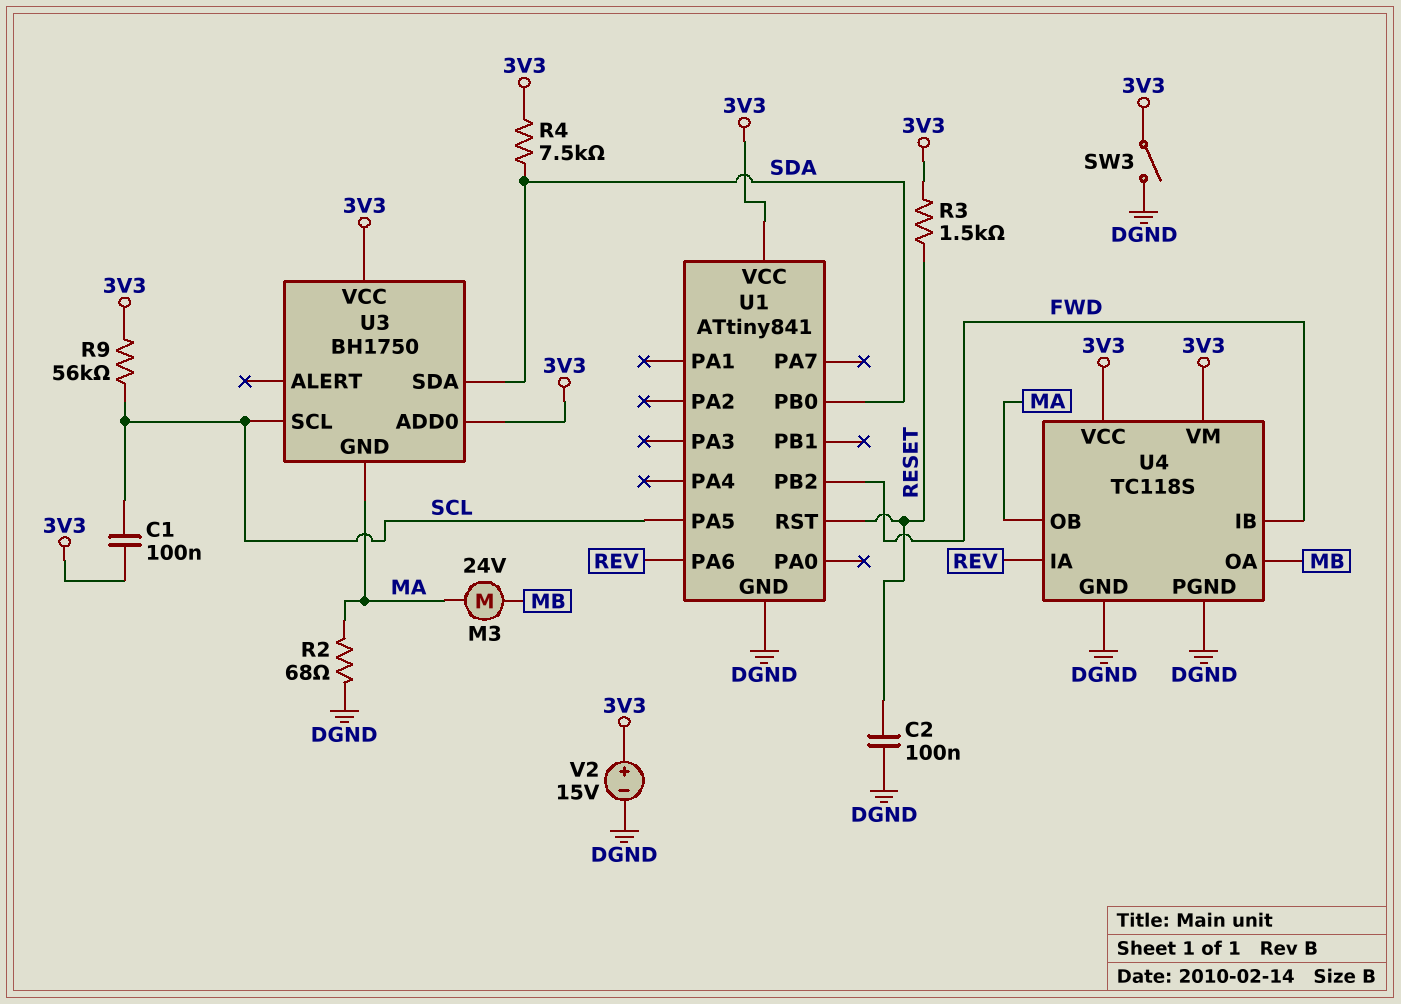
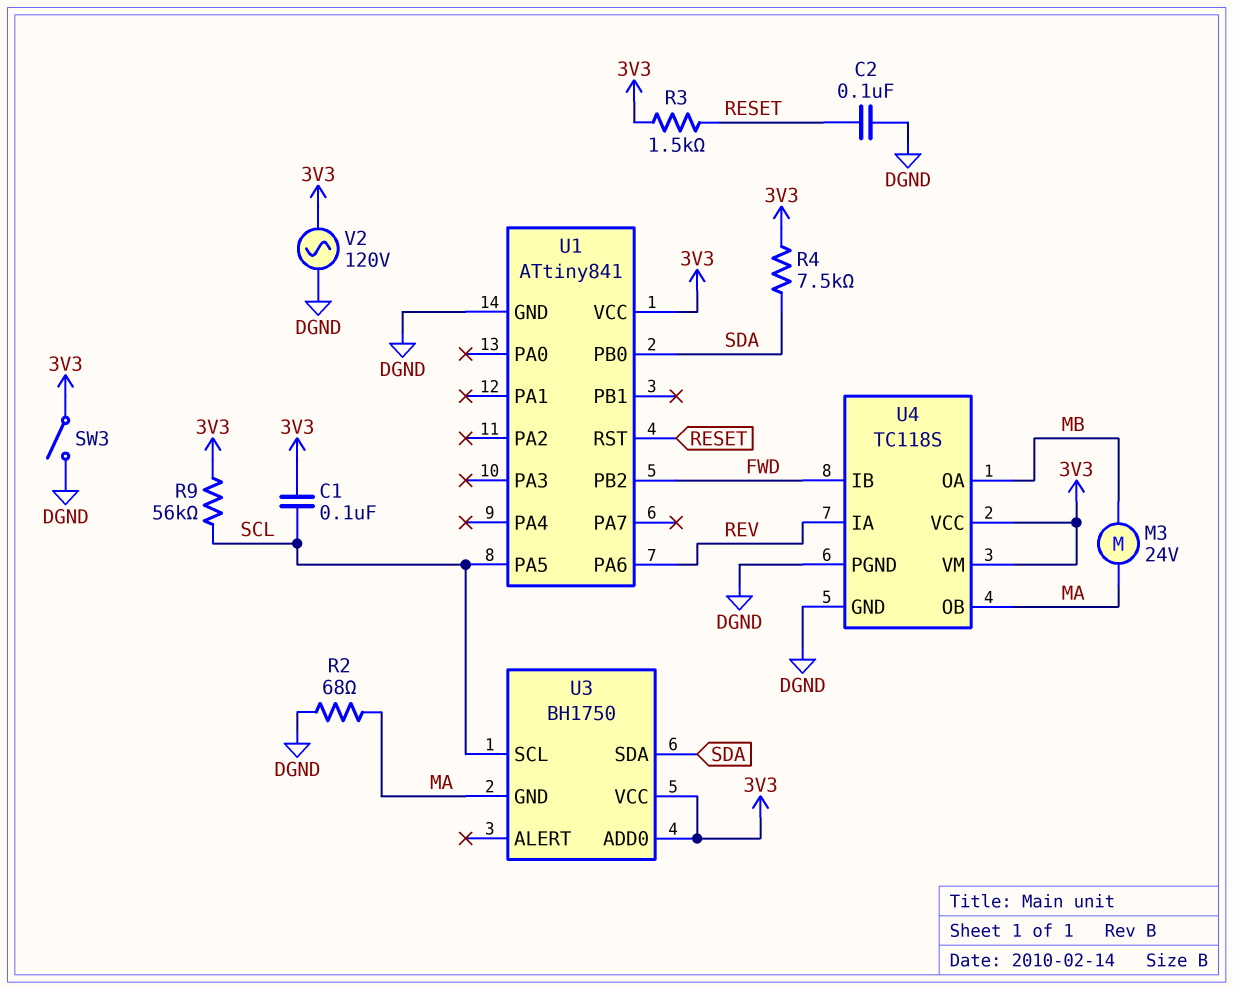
V2: 15V (plus 3V3, minus DGND) -> AC 120V (3V3, DGND)

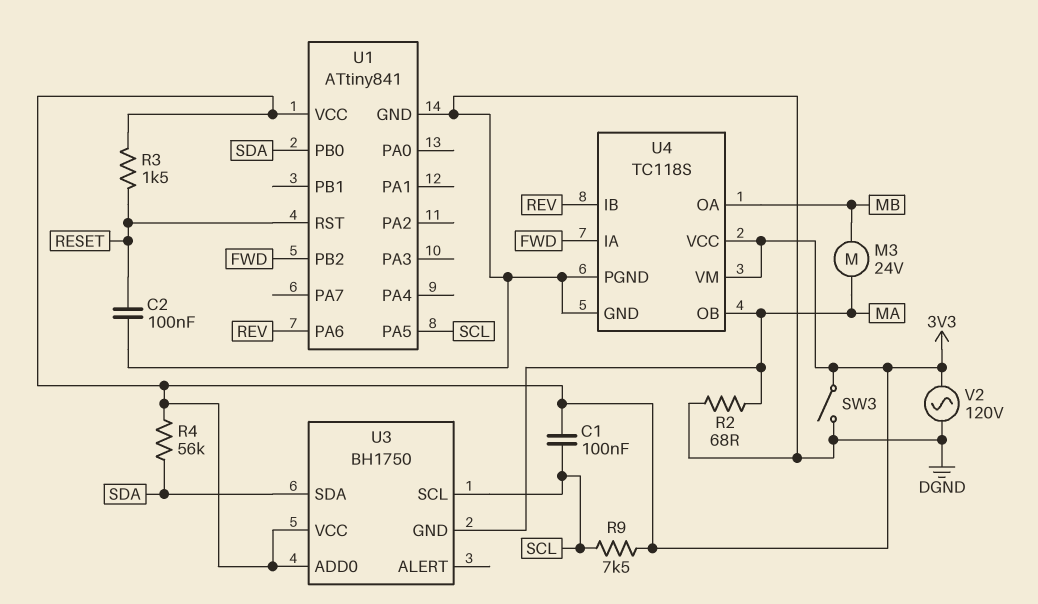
R4: 7.5k (3V3, SDA) -> 56k (3V3, SDA)
R9: 56k (3V3, SCL) -> 7.5k (3V3, SCL)
U4 pin IA: REV -> FWD
U4 pin IB: FWD -> REV

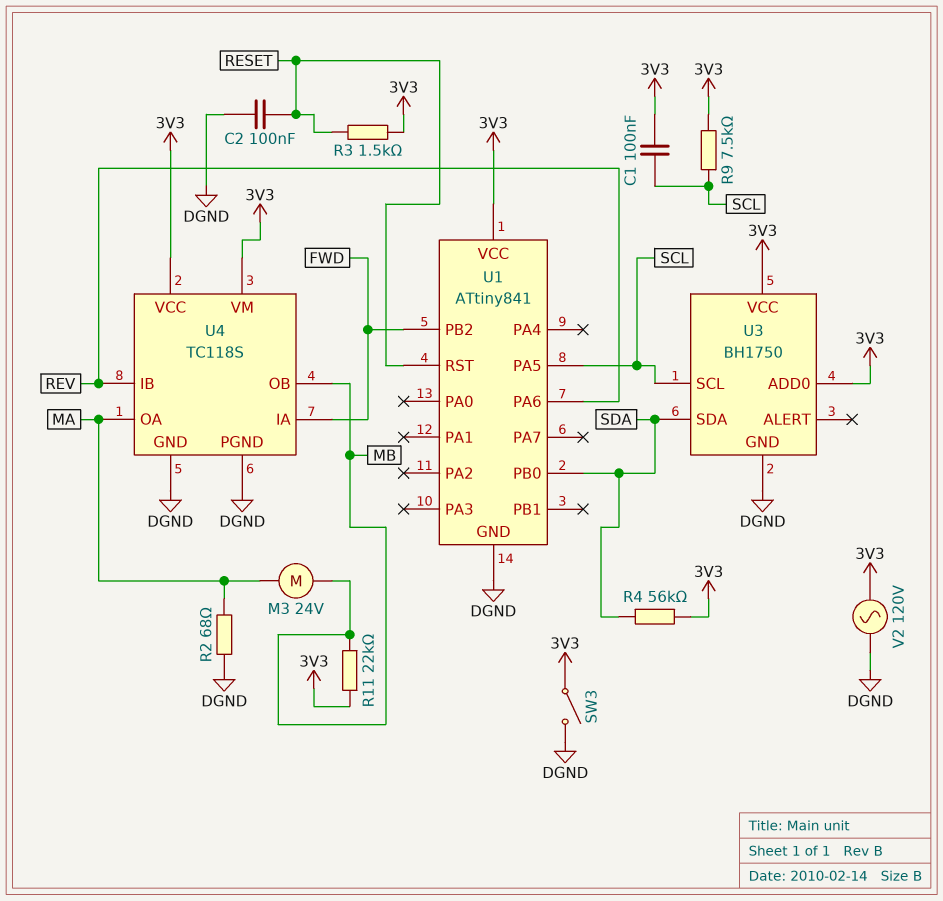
R11: none -> 22k (3V3, MB)
U3 pin GND: MA -> DGND
U4 pin OA: MB -> MA
U4 pin OB: MA -> MB

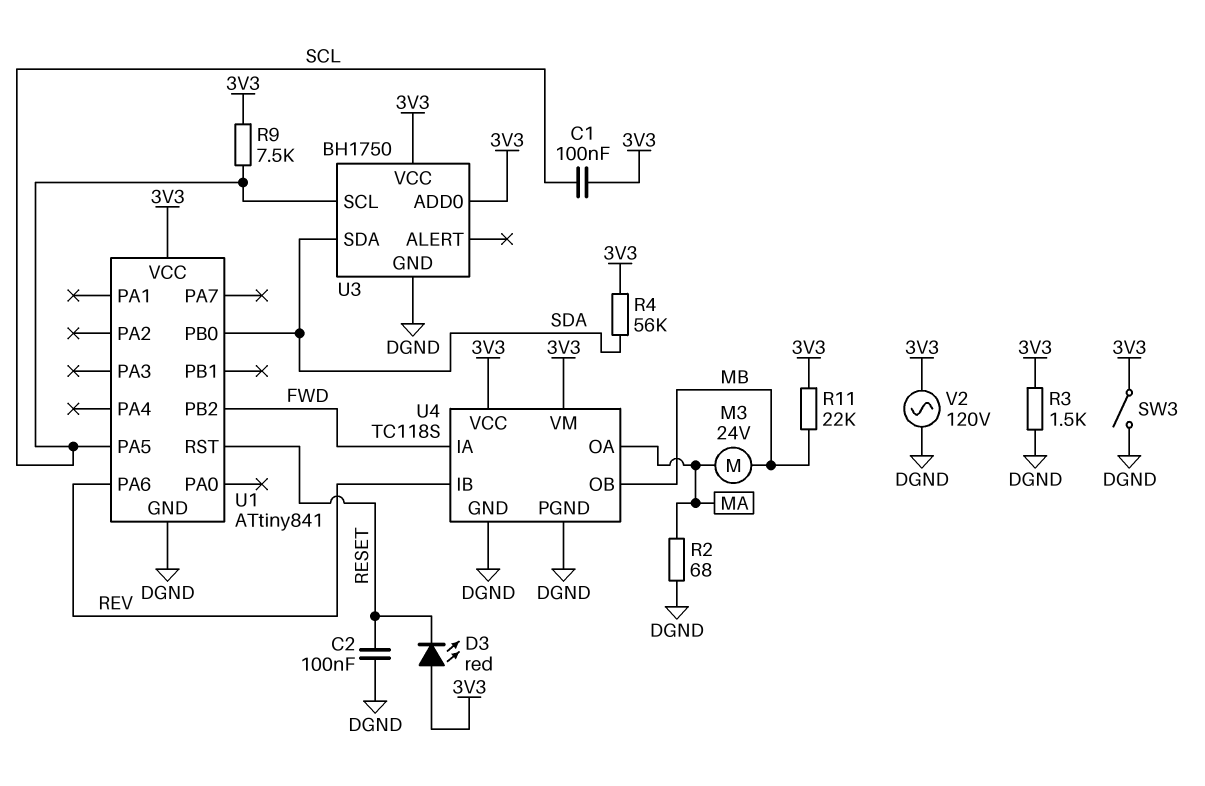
D3: none -> LED red (A 3V3, K RESET)
R3: 1.5k (3V3, RESET) -> 1.5k (3V3, DGND)

